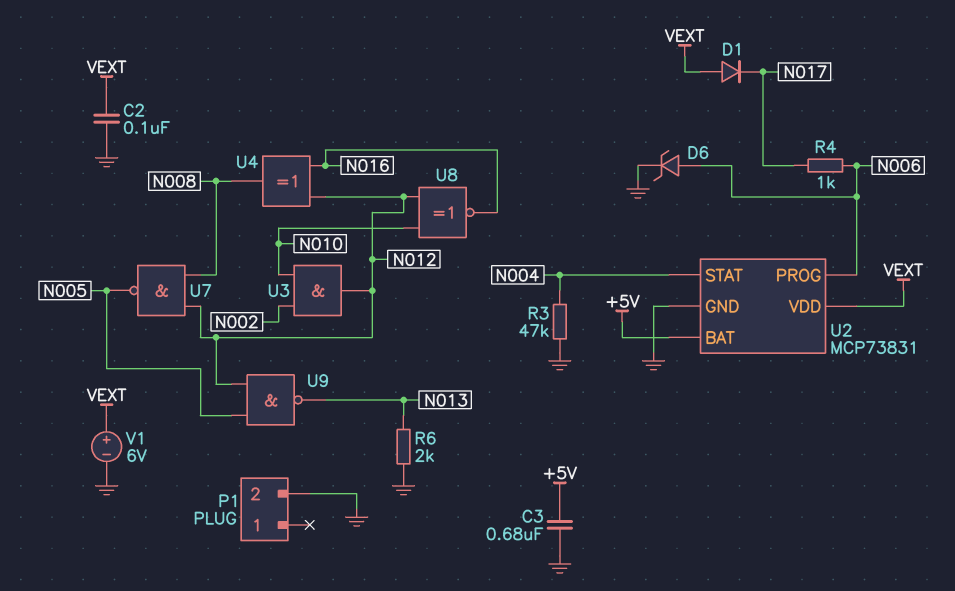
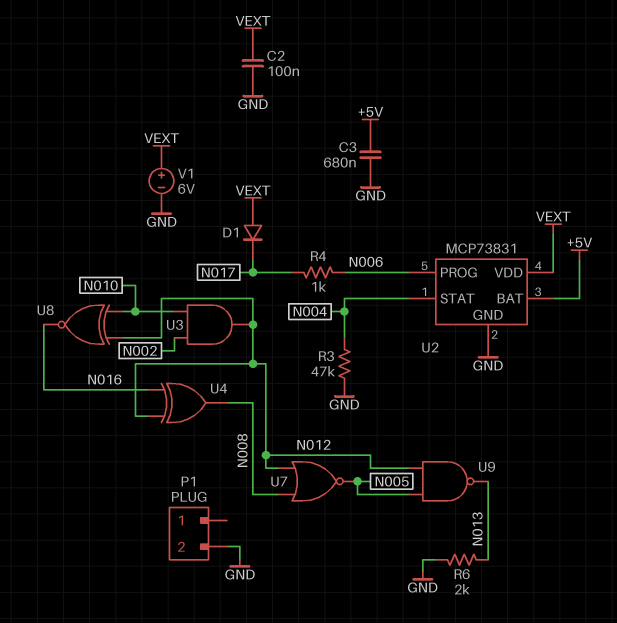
D6: zener (A N006, K GND) -> none
U7: NAND (in N008, in N012, out N005) -> NOR (in N008, in N012, out N005)

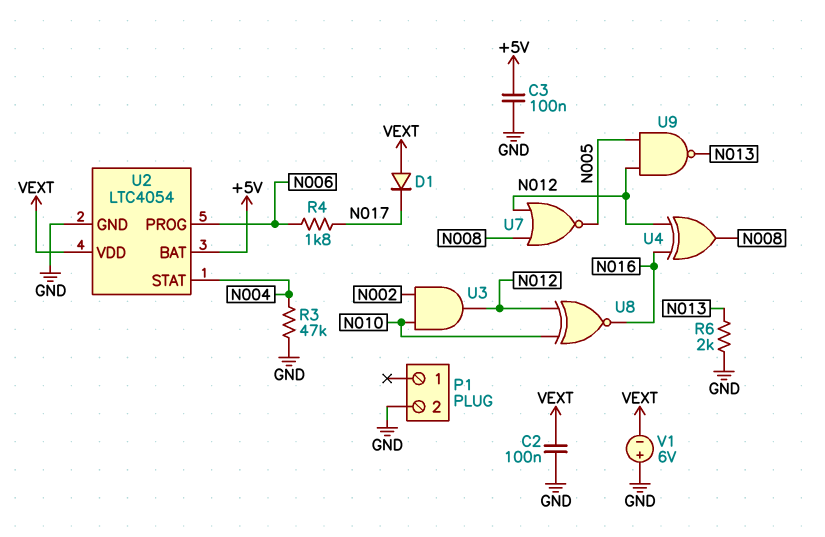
C3: 680nF (+5V, GND) -> 100nF (+5V, GND)
R4: 1k (N006, N017) -> 1.8k (N006, N017)
U2: MCP73831 -> LTC4054
V1: 6V (plus VEXT, minus GND) -> 6V (plus GND, minus VEXT)

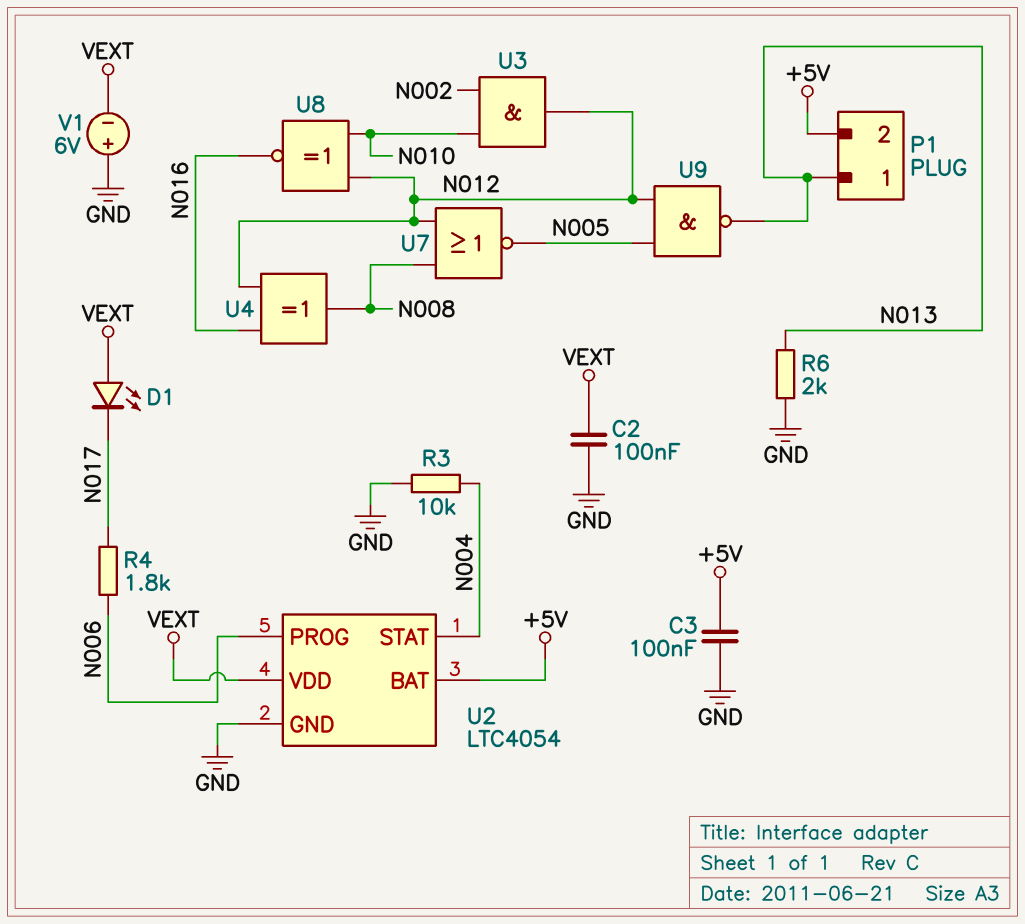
D1: diode (A VEXT, K N017) -> LED (A VEXT, K N017)
P1 pin 1: none -> N013
P1 pin 2: GND -> +5V
R3: 47k (GND, N004) -> 10k (GND, N004)

